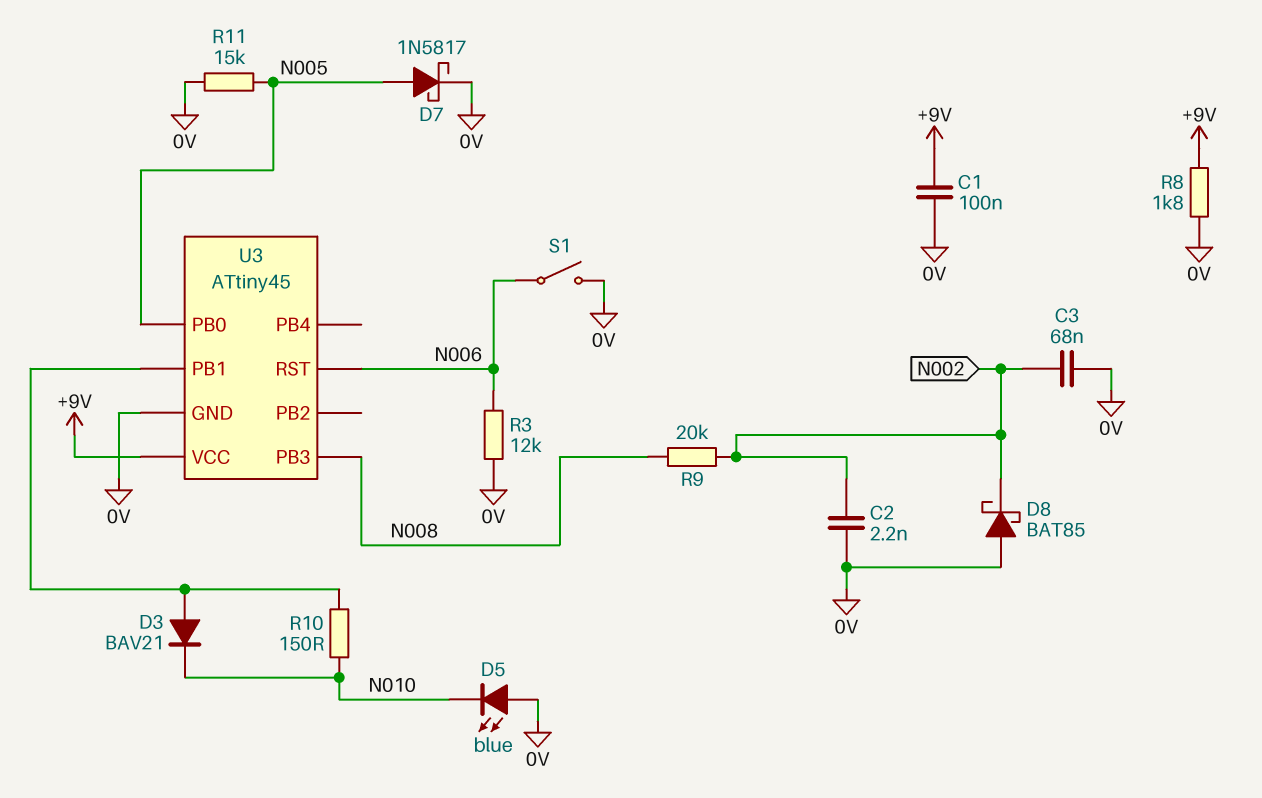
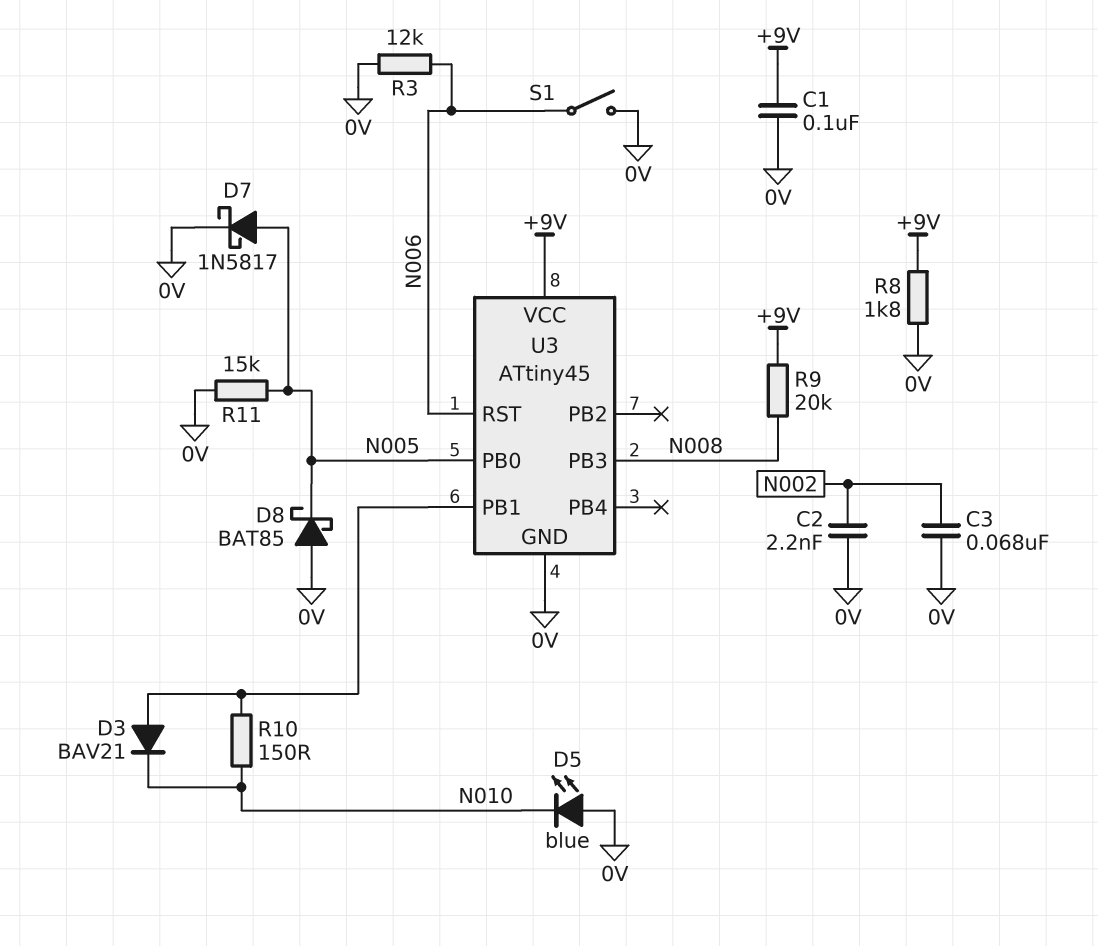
D8: schottky BAT85 (A 0V, K N002) -> schottky BAT85 (A 0V, K N005)
R9: 20k (N002, N008) -> 20k (+9V, N008)

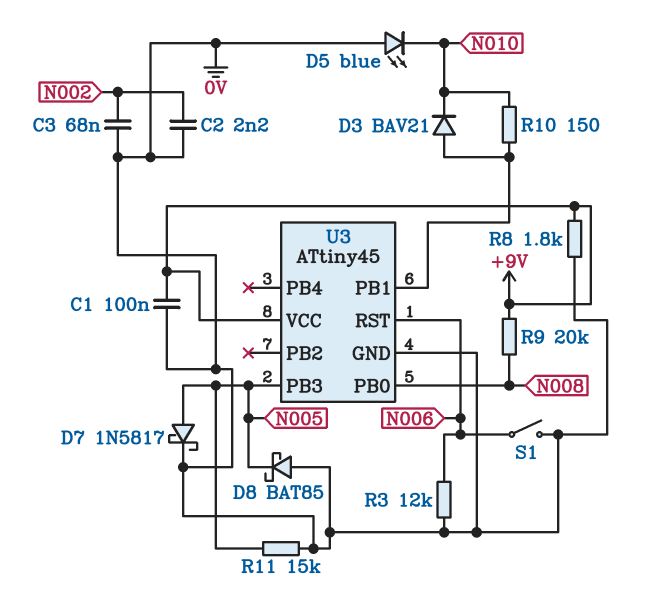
U3 pin PB0: N005 -> N008
U3 pin PB3: N008 -> N005

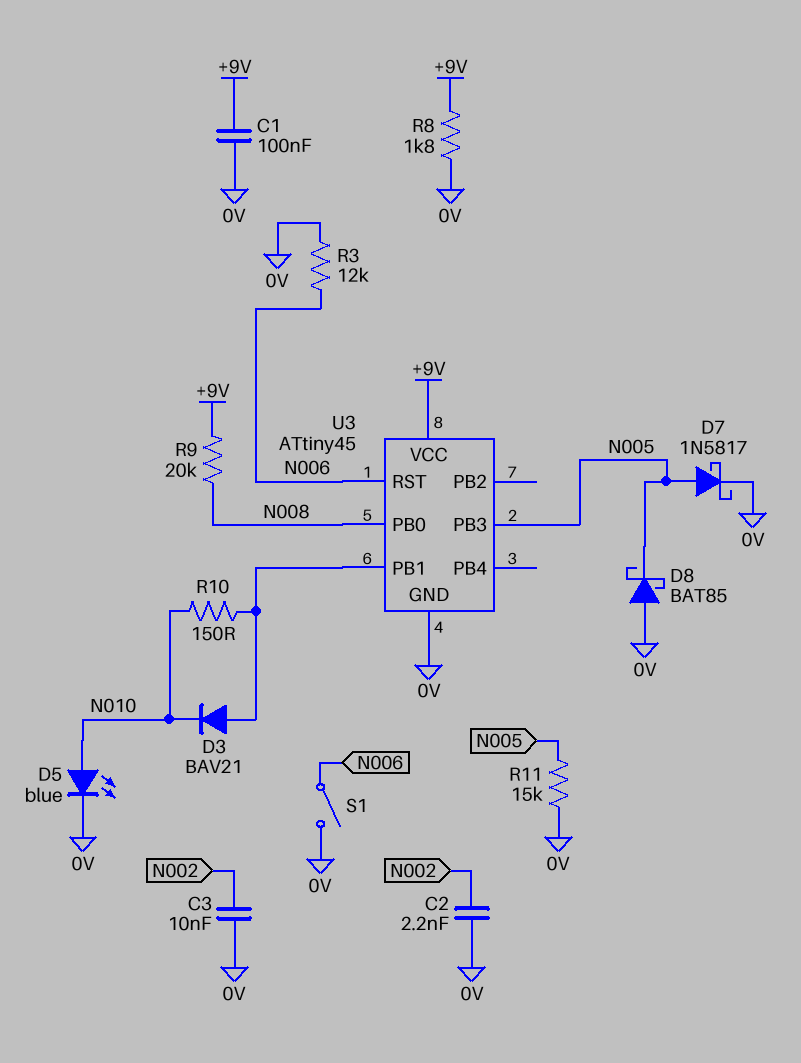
C3: 68nF (0V, N002) -> 10nF (0V, N002)
D5: LED blue (A 0V, K N010) -> LED blue (A N010, K 0V)

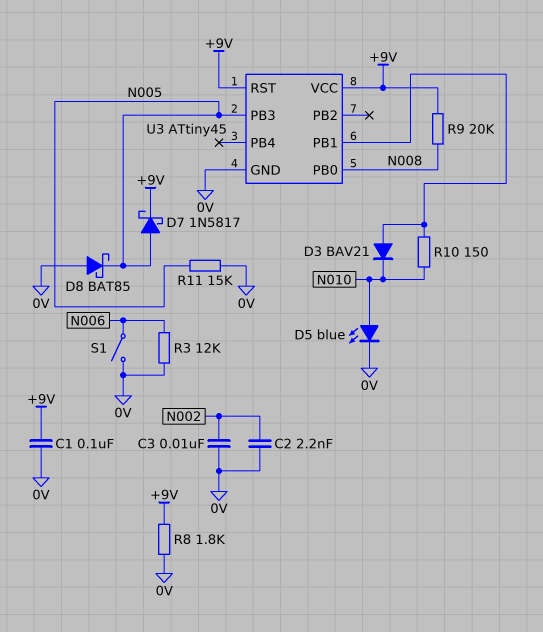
D7: schottky 1N5817 (A N005, K 0V) -> schottky 1N5817 (A N005, K +9V)
U3 pin RST: N006 -> +9V

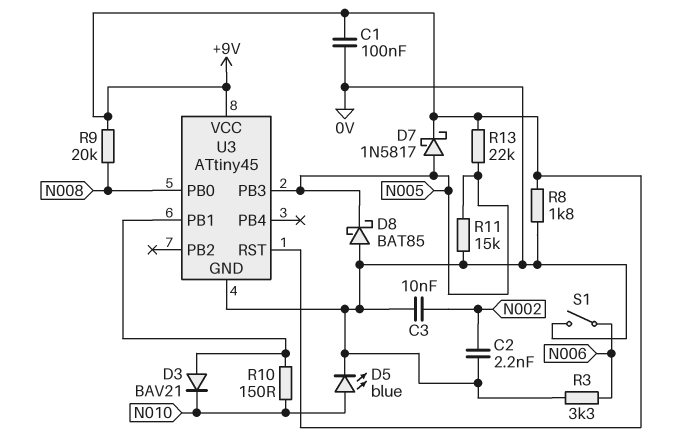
R3: 12k (0V, N006) -> 3.3k (0V, N006)
R13: none -> 22k (+9V, N005)

